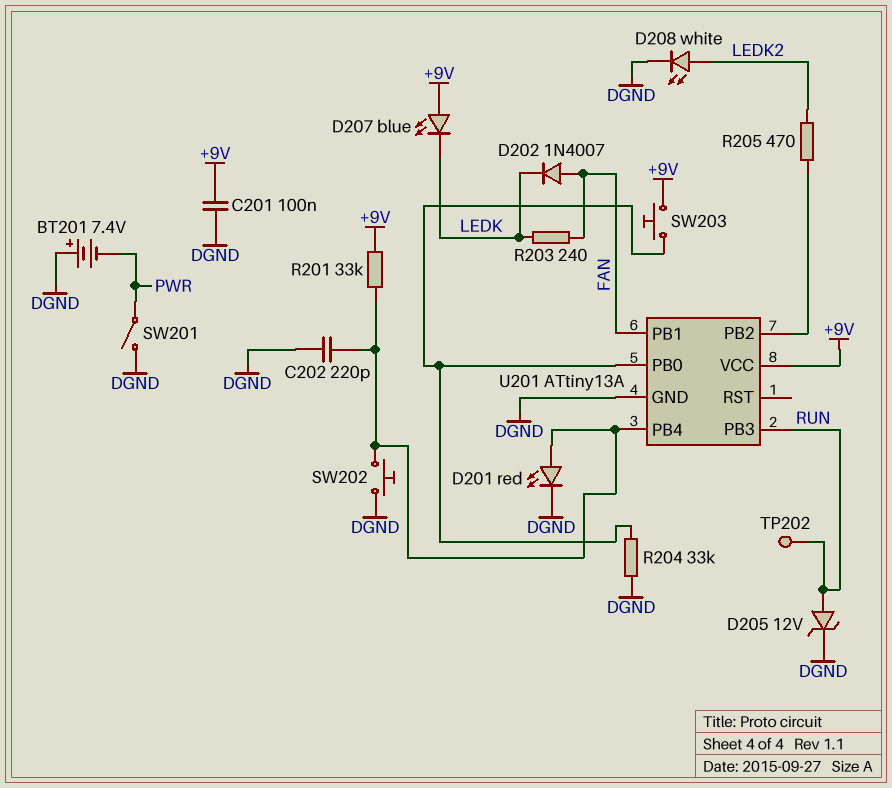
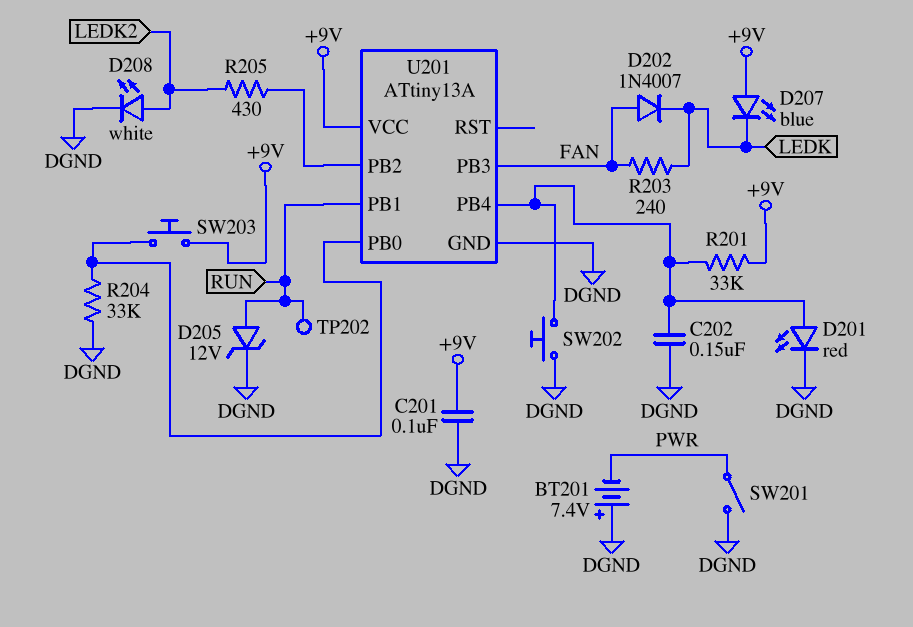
C202: 220pF (DGND, U201/PB4) -> 150nF (DGND, U201/PB4)
R205: 470 (LEDK2, U201/PB2) -> 430 (LEDK2, U201/PB2)
U201 pin PB1: FAN -> RUN
U201 pin PB3: RUN -> FAN

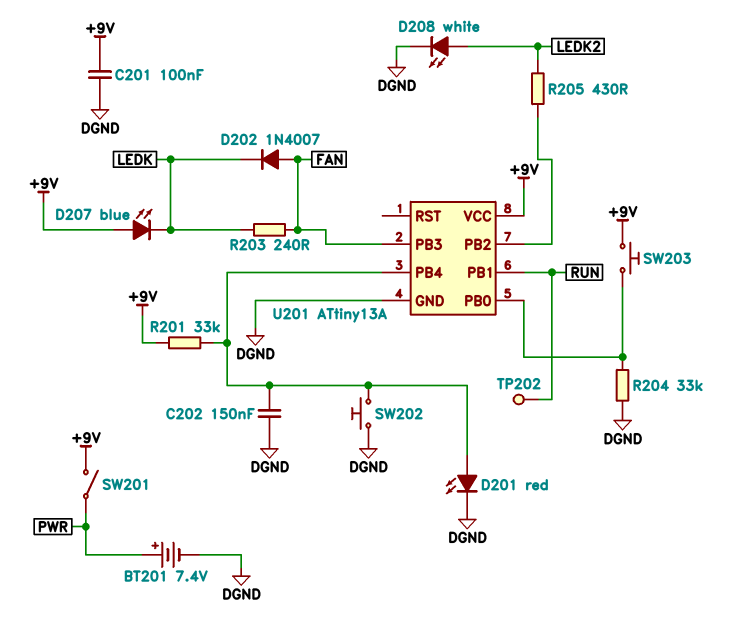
BT201: 7.4V (plus DGND, minus PWR) -> 7.4V (plus PWR, minus DGND)
D205: zener 12V (A RUN, K DGND) -> none
SW201: switch (DGND, PWR) -> switch (+9V, PWR)

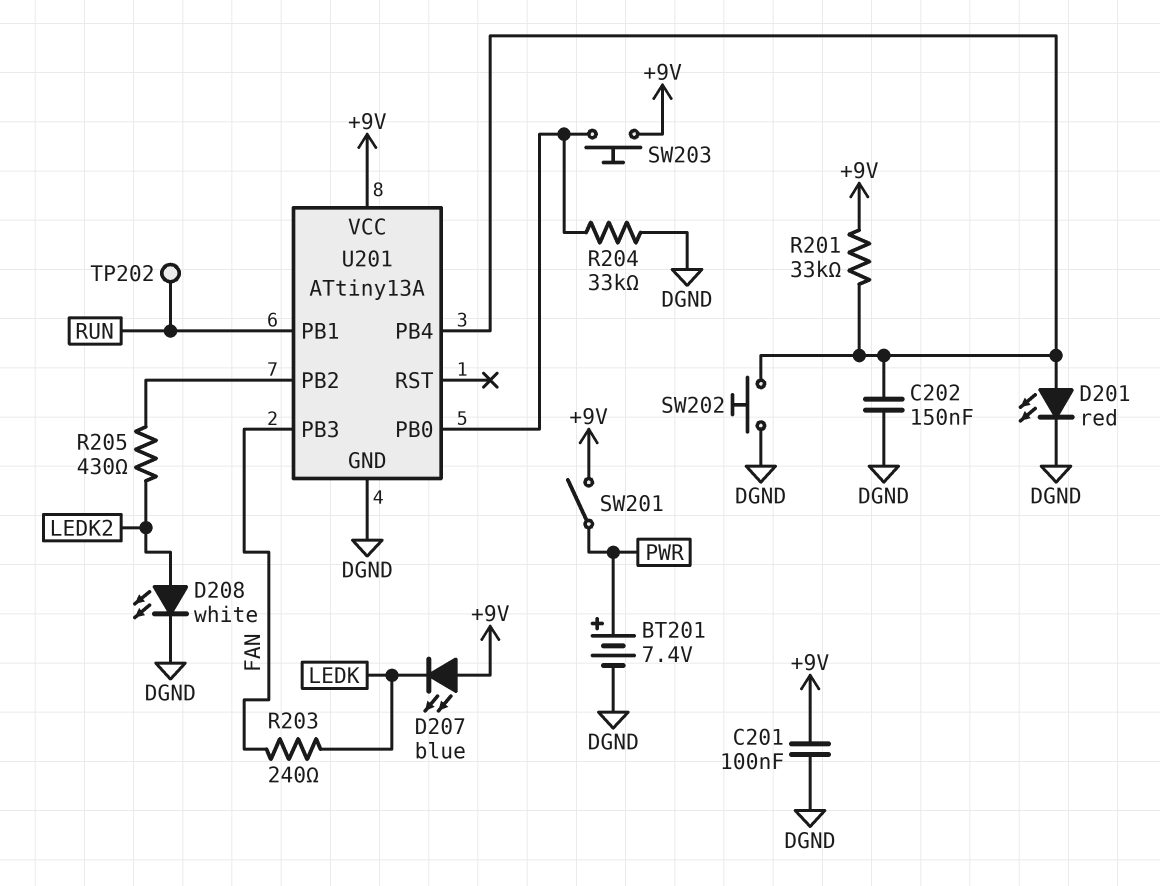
D202: diode 1N4007 (A FAN, K LEDK) -> none

